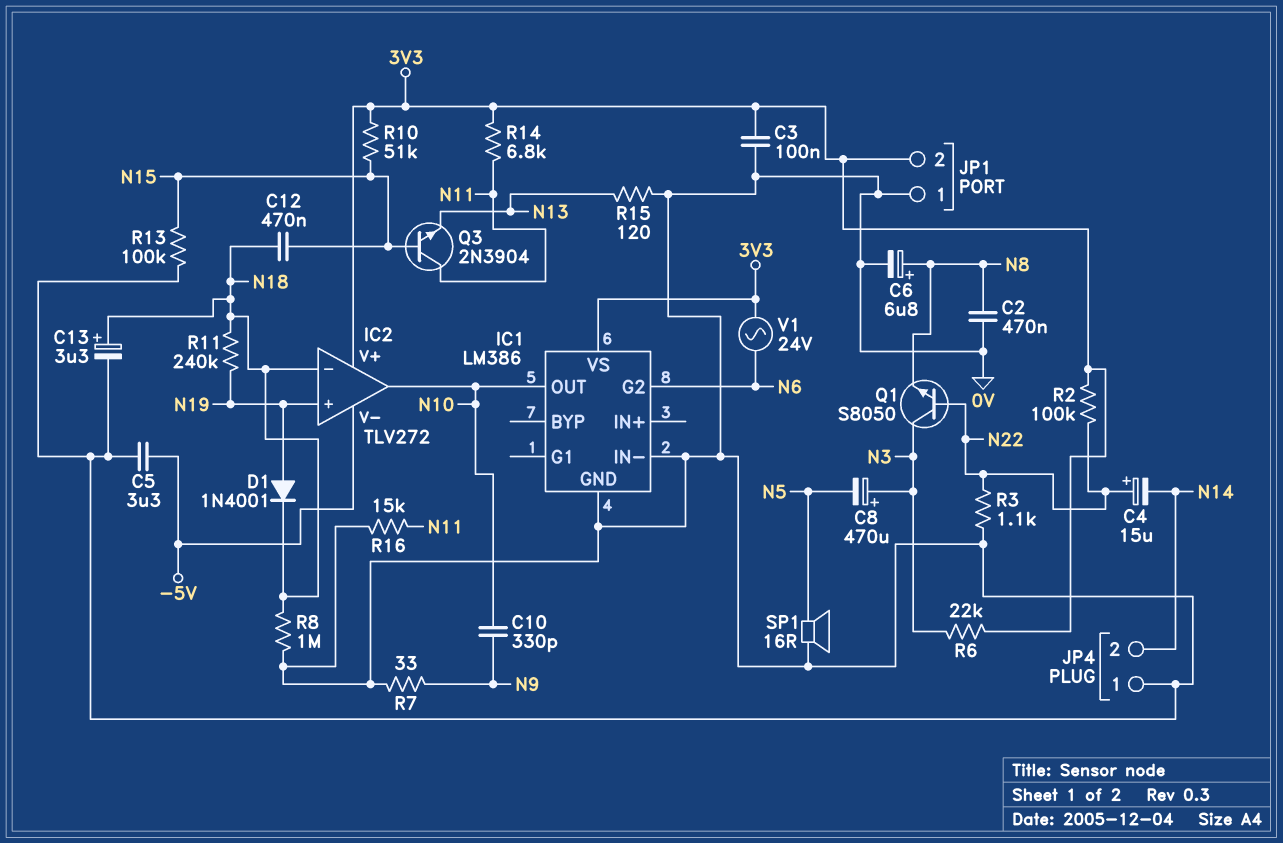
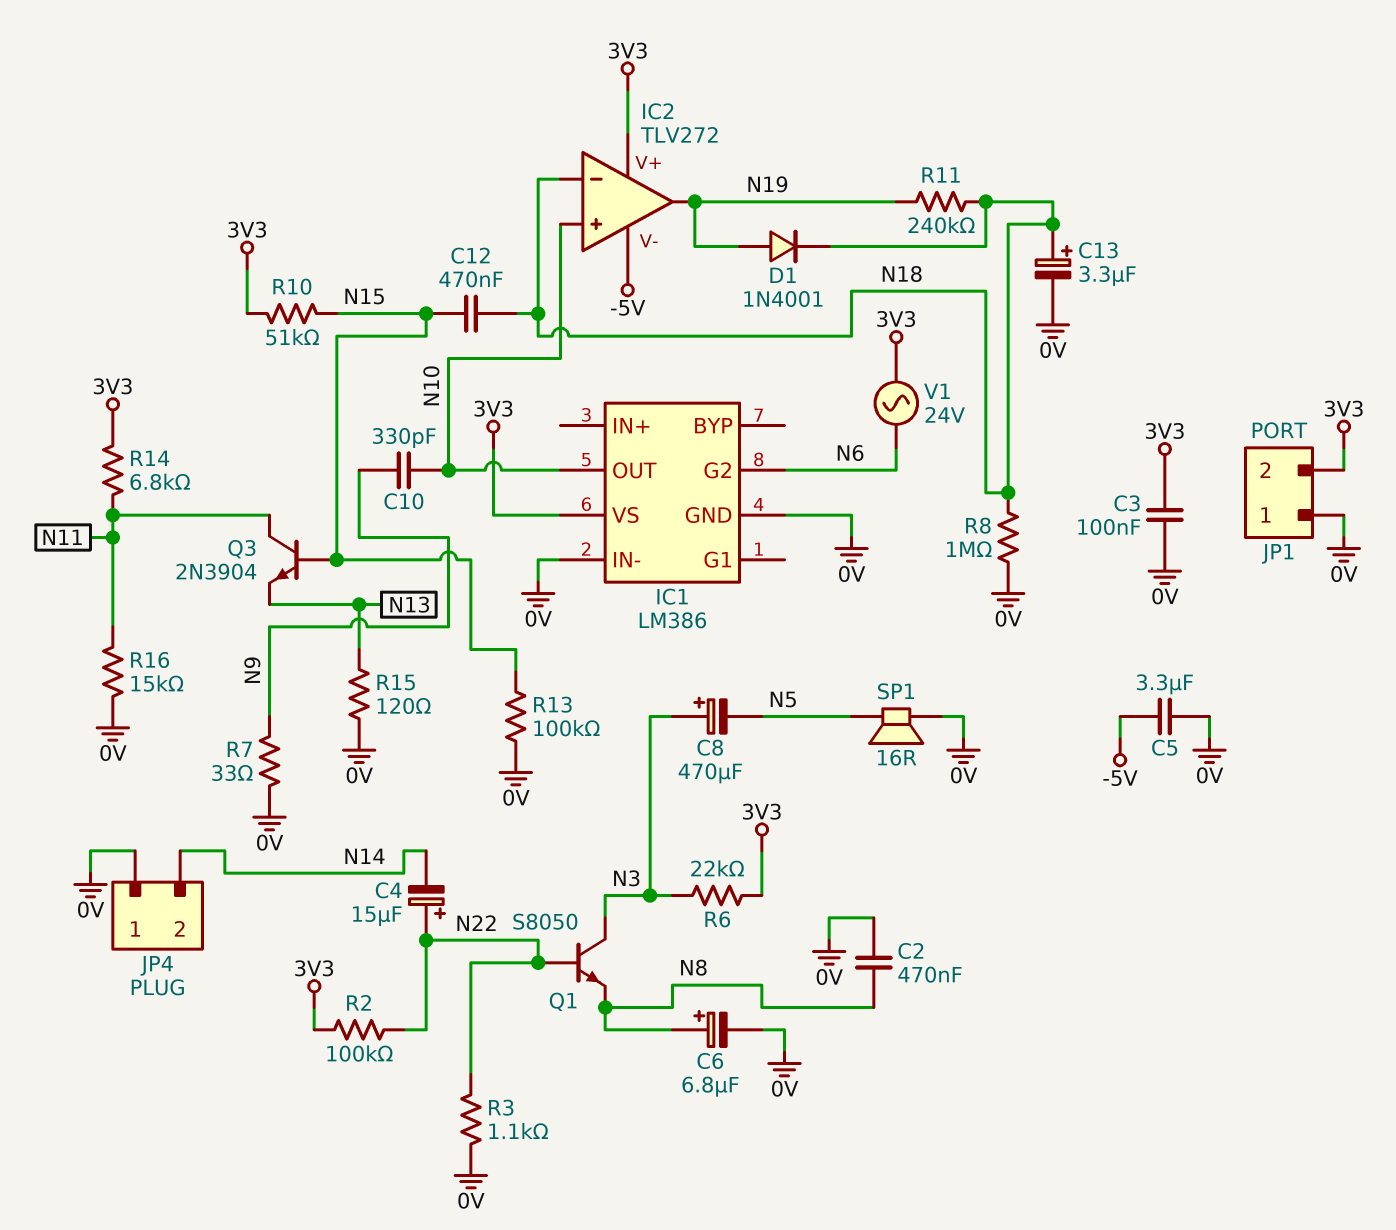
IC2 pin in+: N19 -> N10
IC2 pin out: N10 -> N19

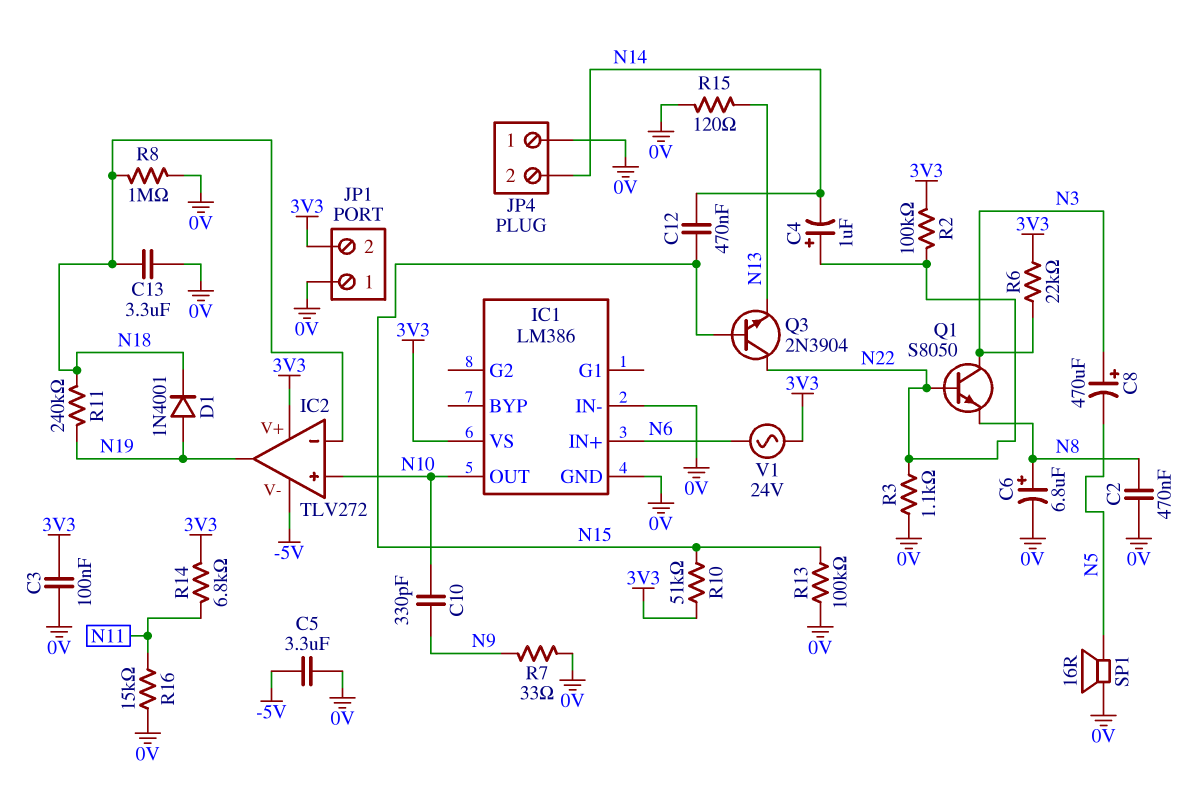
C4: 15uF (plus N22, minus N14) -> 1uF (plus N22, minus N14)
C12: 470nF (N15, N18) -> 470nF (N14, N15)
C13: 3.3uF (plus N18, minus 0V) -> 3.3uF (0V, N18)
IC1 pin G2: N6 -> none
IC1 pin IN+: none -> N6
Q3: NPN 2N3904 (B N15, C N11, E N13) -> NPN 2N3904 (B N15, C N22, E N13)

